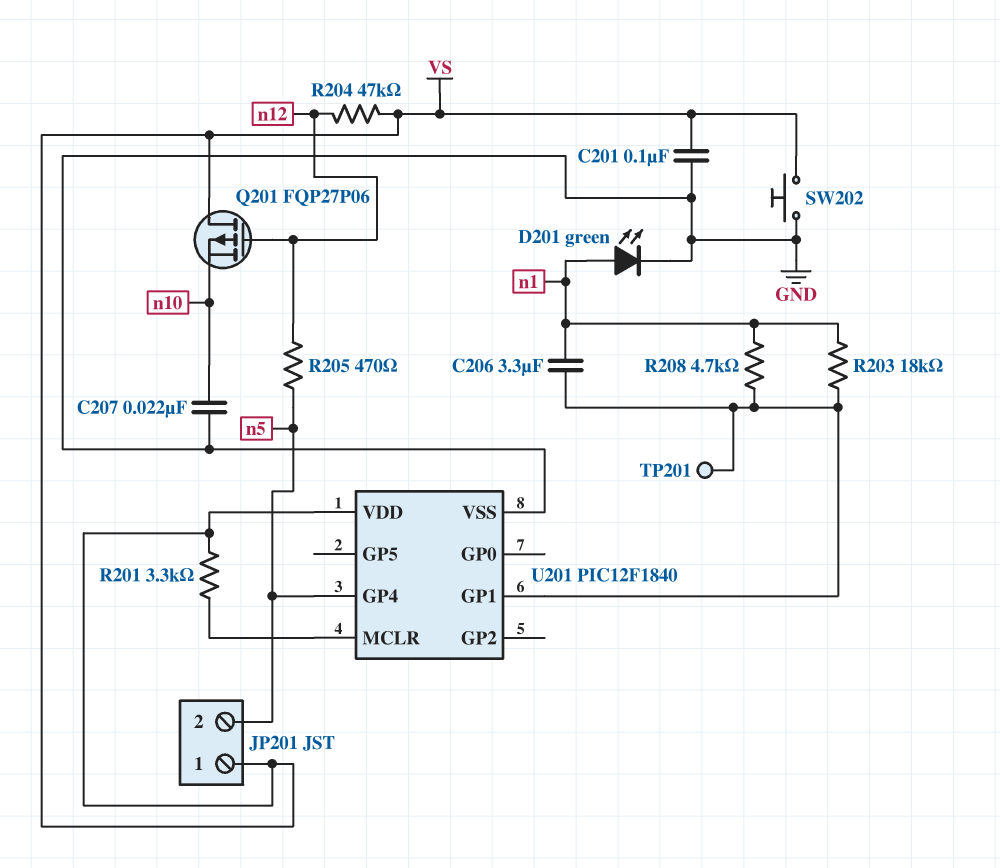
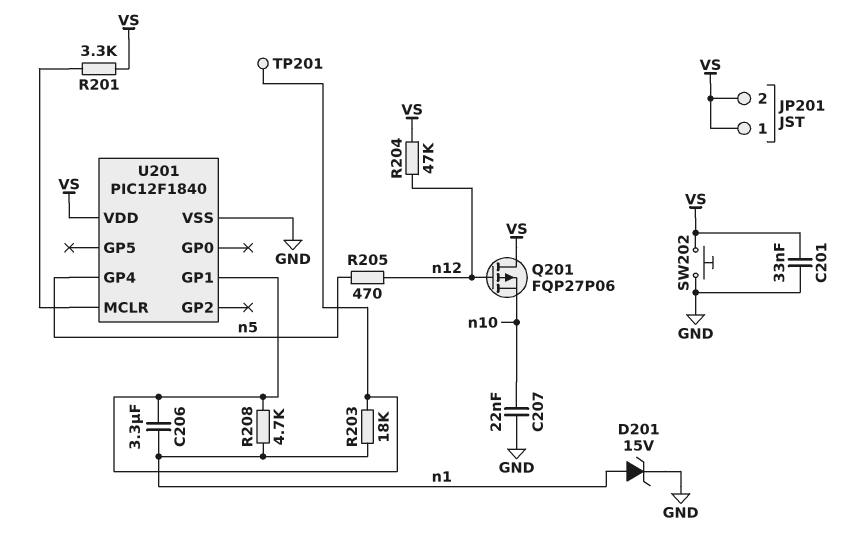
C201: 100nF (GND, VS) -> 33nF (GND, VS)
D201: LED green (A n1, K GND) -> zener 15V (A n1, K GND)
JP201 pin 2: n5 -> VS

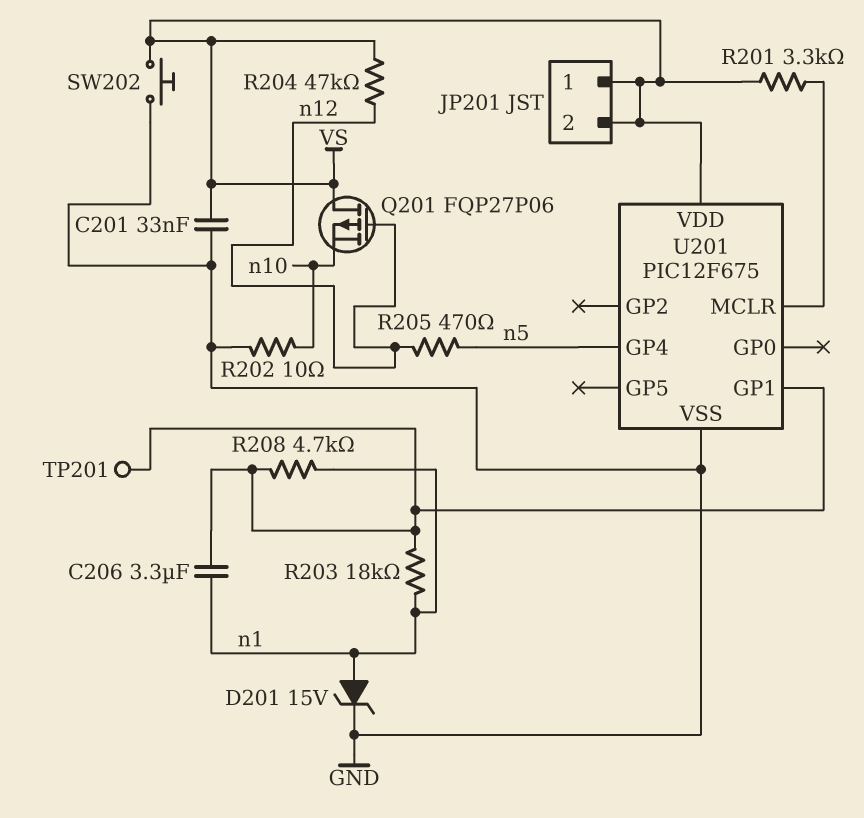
C207: 22nF (GND, n10) -> none
R202: none -> 10 (GND, n10)
U201: PIC12F1840 -> PIC12F675

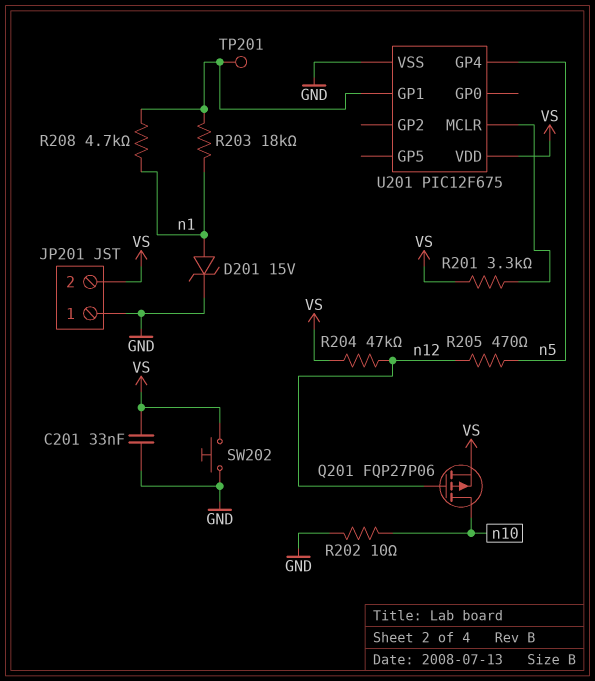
C206: 3.3uF (U201/GP1, n1) -> none
JP201 pin 1: VS -> GND
Q201: PMOS FQP27P06 (G n12, D VS, S n10) -> PMOS FQP27P06 (G n12, D n10, S VS)

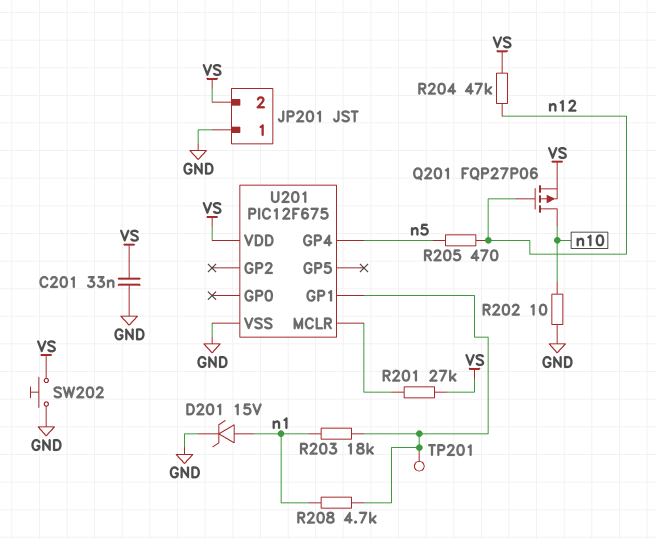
R201: 3.3k (U201/MCLR, VS) -> 27k (U201/MCLR, VS)

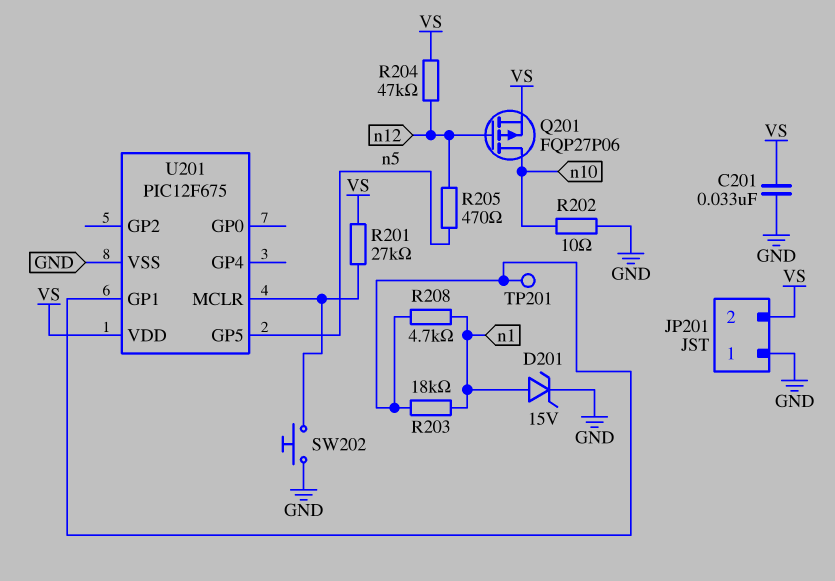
SW202: button (GND, VS) -> button (GND, U201/MCLR)
U201 pin GP4: n5 -> none
U201 pin GP5: none -> n5

